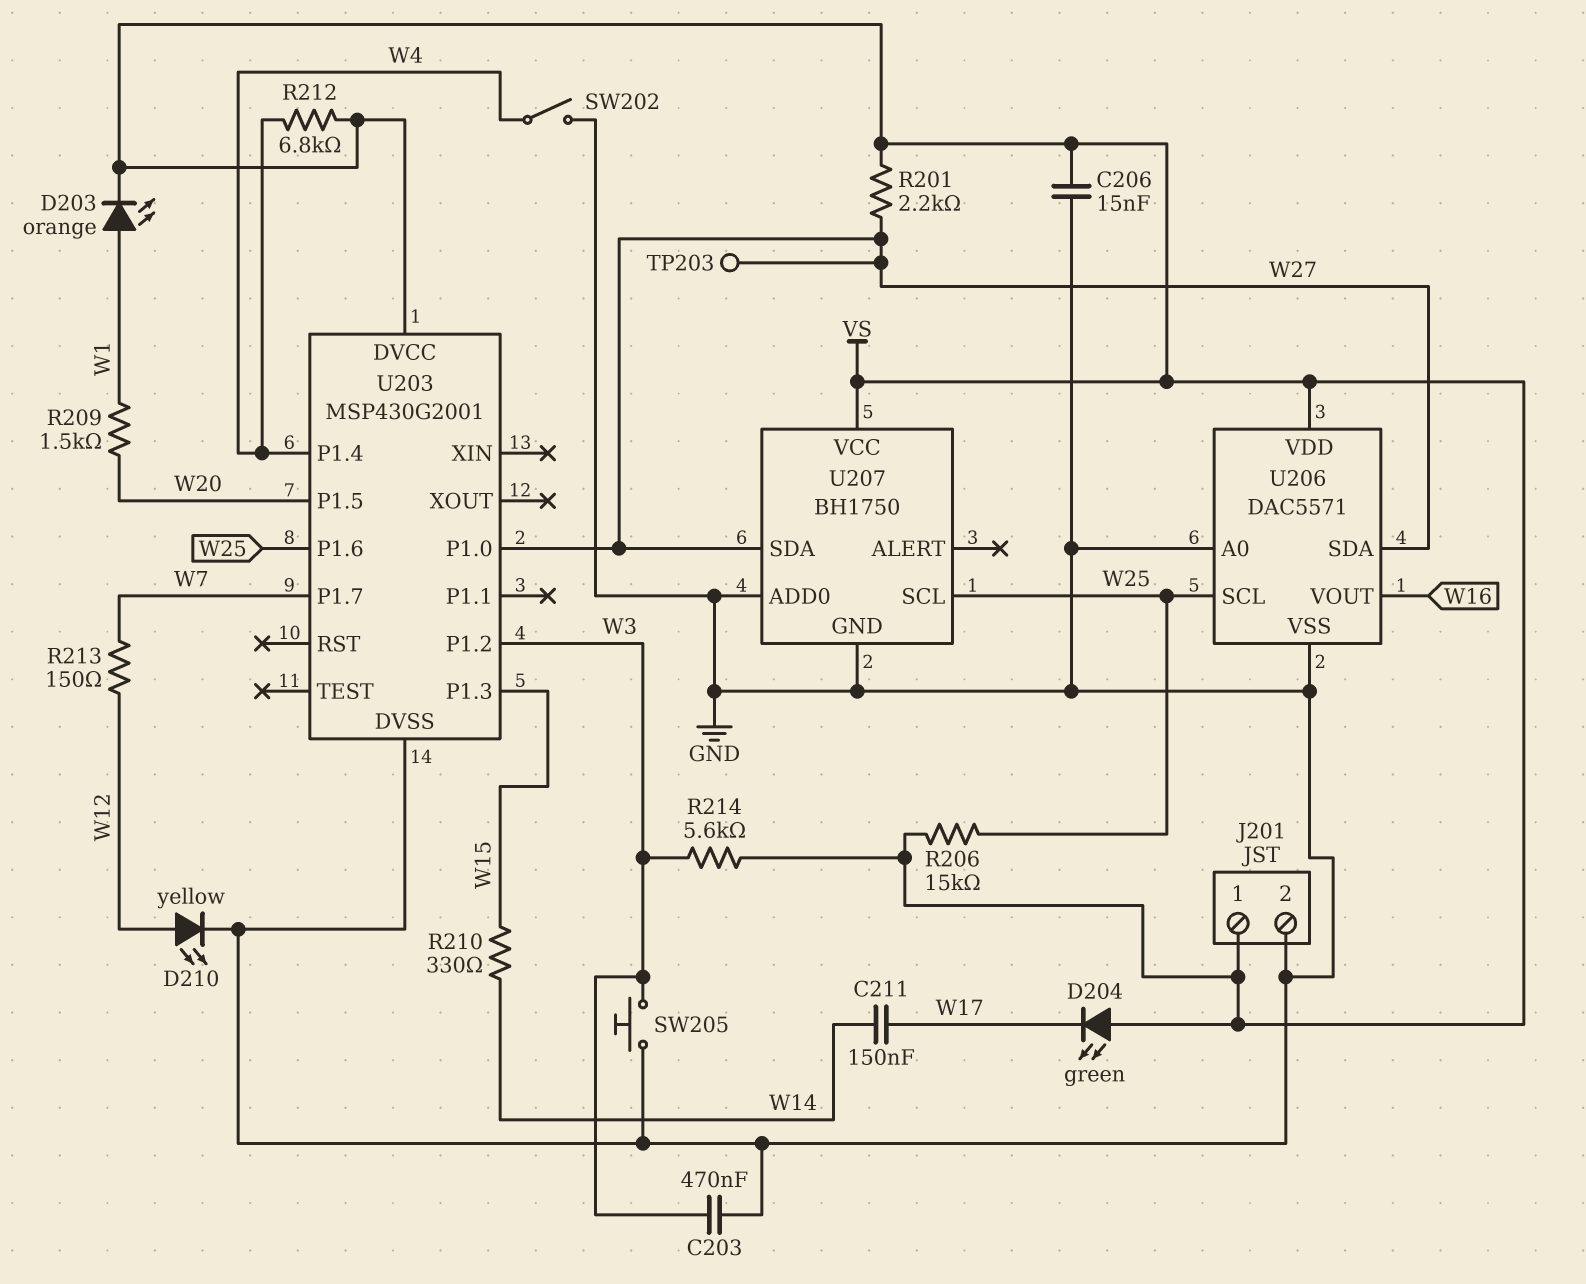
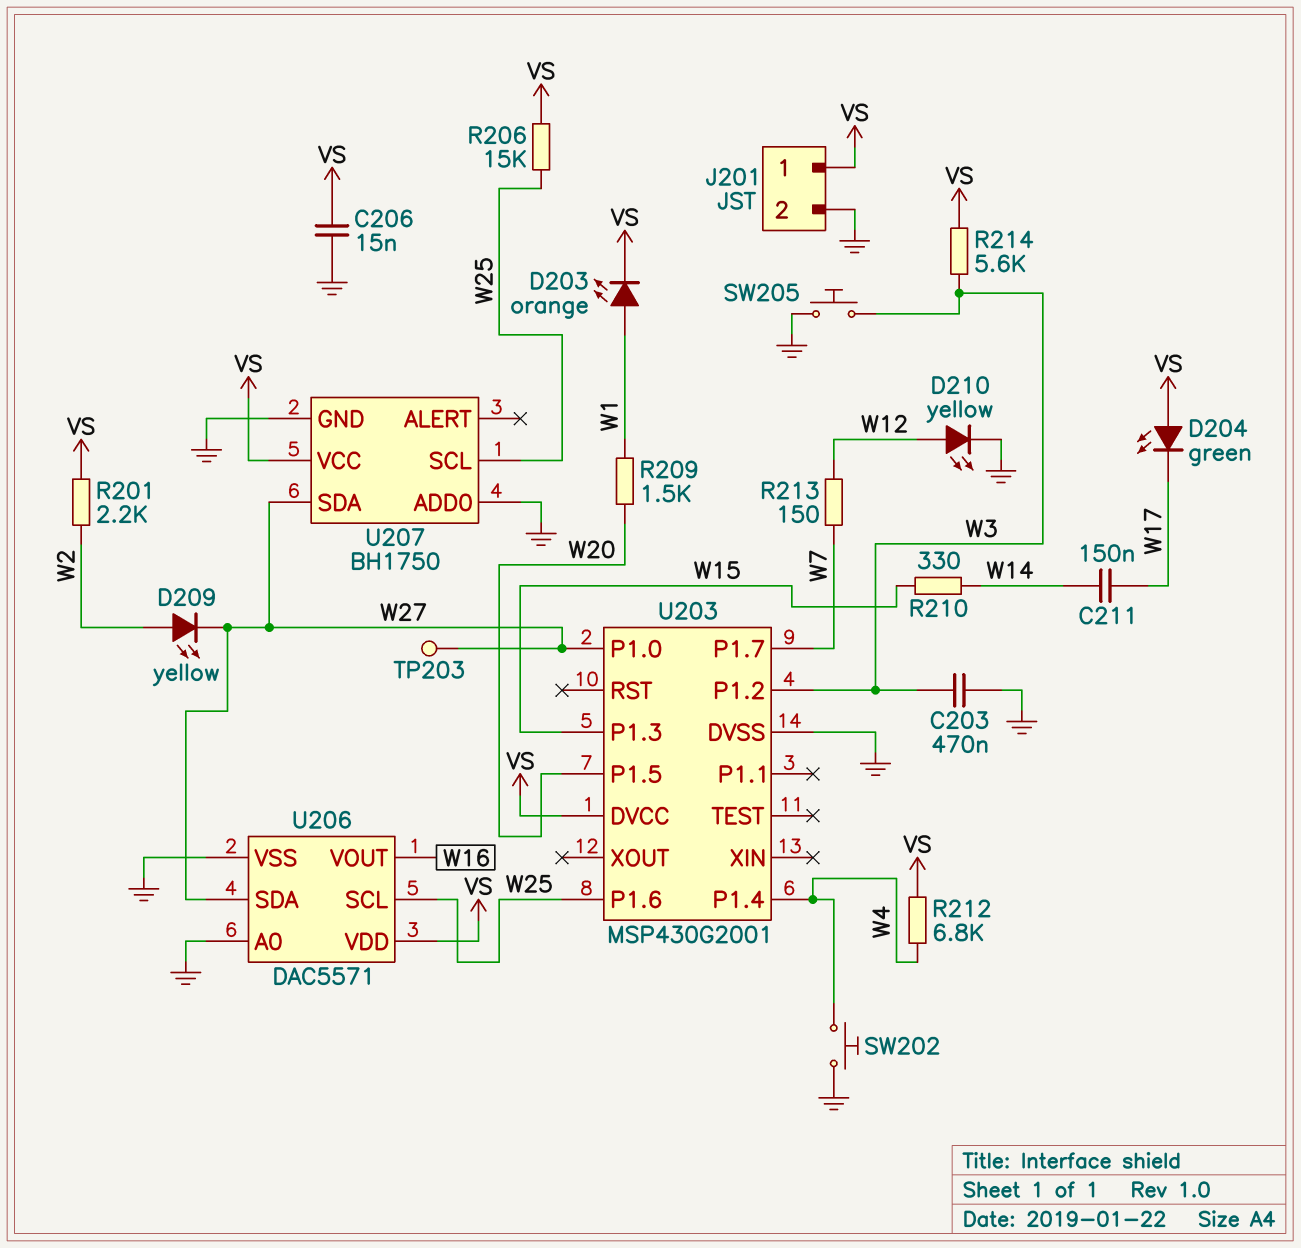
D209: none -> LED yellow (A W2, K W27)
R201: 2.2k (VS, W27) -> 2.2k (VS, W2)
SW202: switch (GND, W4) -> button (GND, W4)

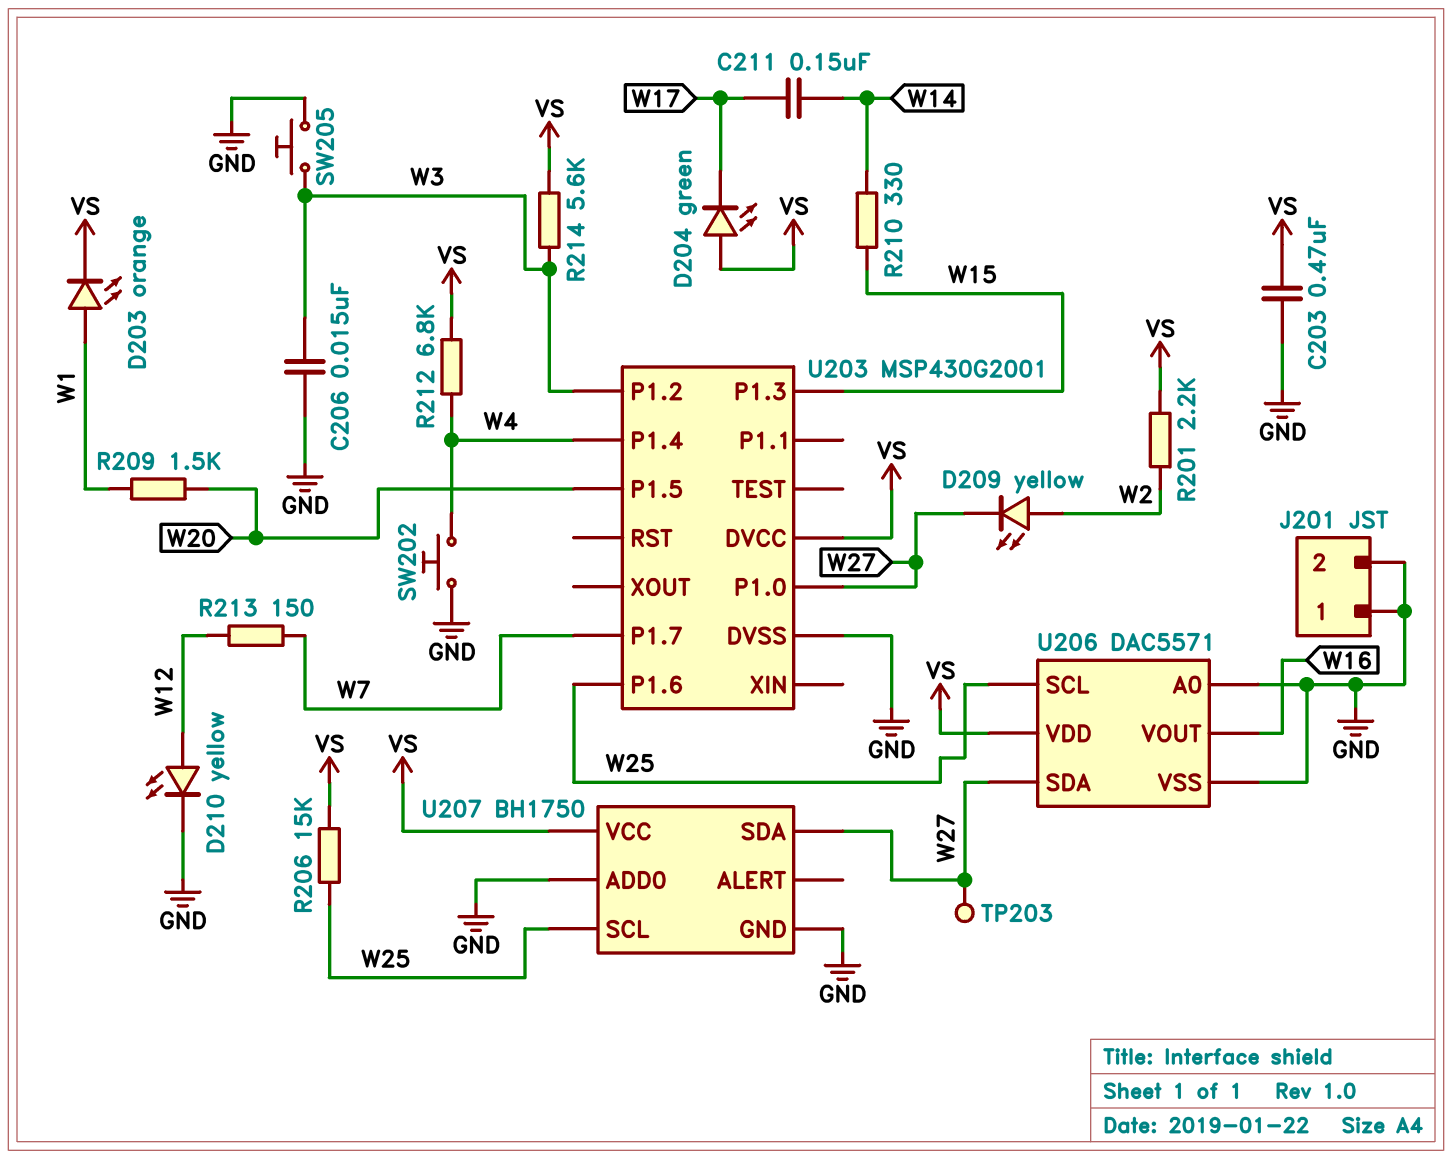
C203: 470nF (GND, W3) -> 470nF (GND, VS)
C206: 15nF (GND, VS) -> 15nF (GND, W3)
J201 pin 1: VS -> GND

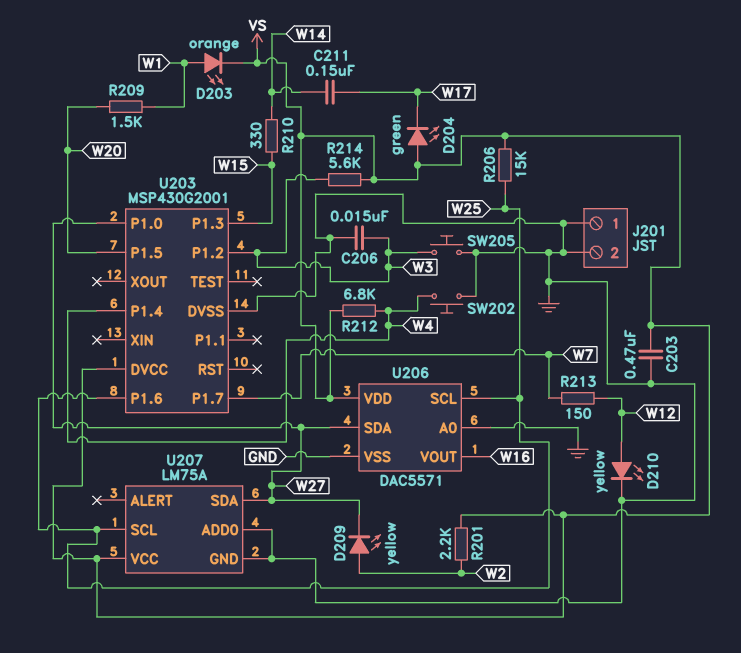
TP203: test point (W27) -> none
U207: BH1750 -> LM75A

